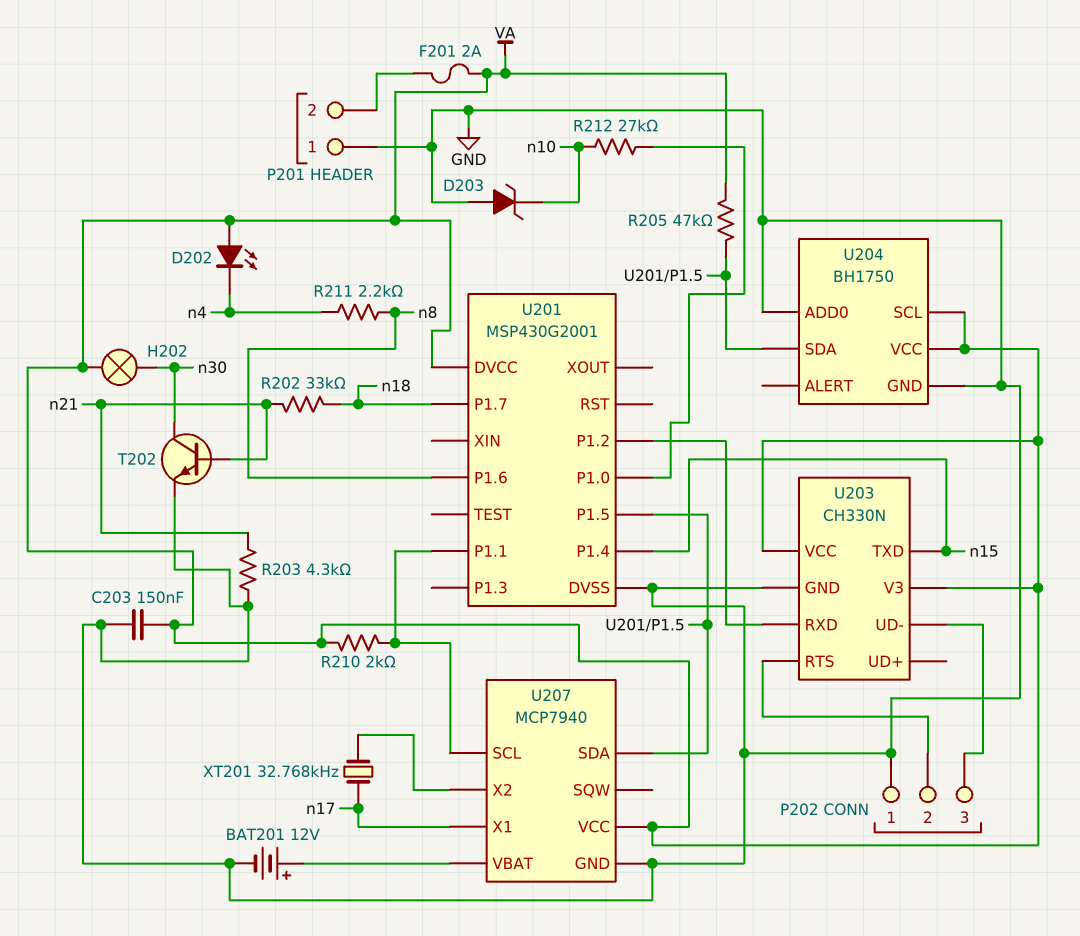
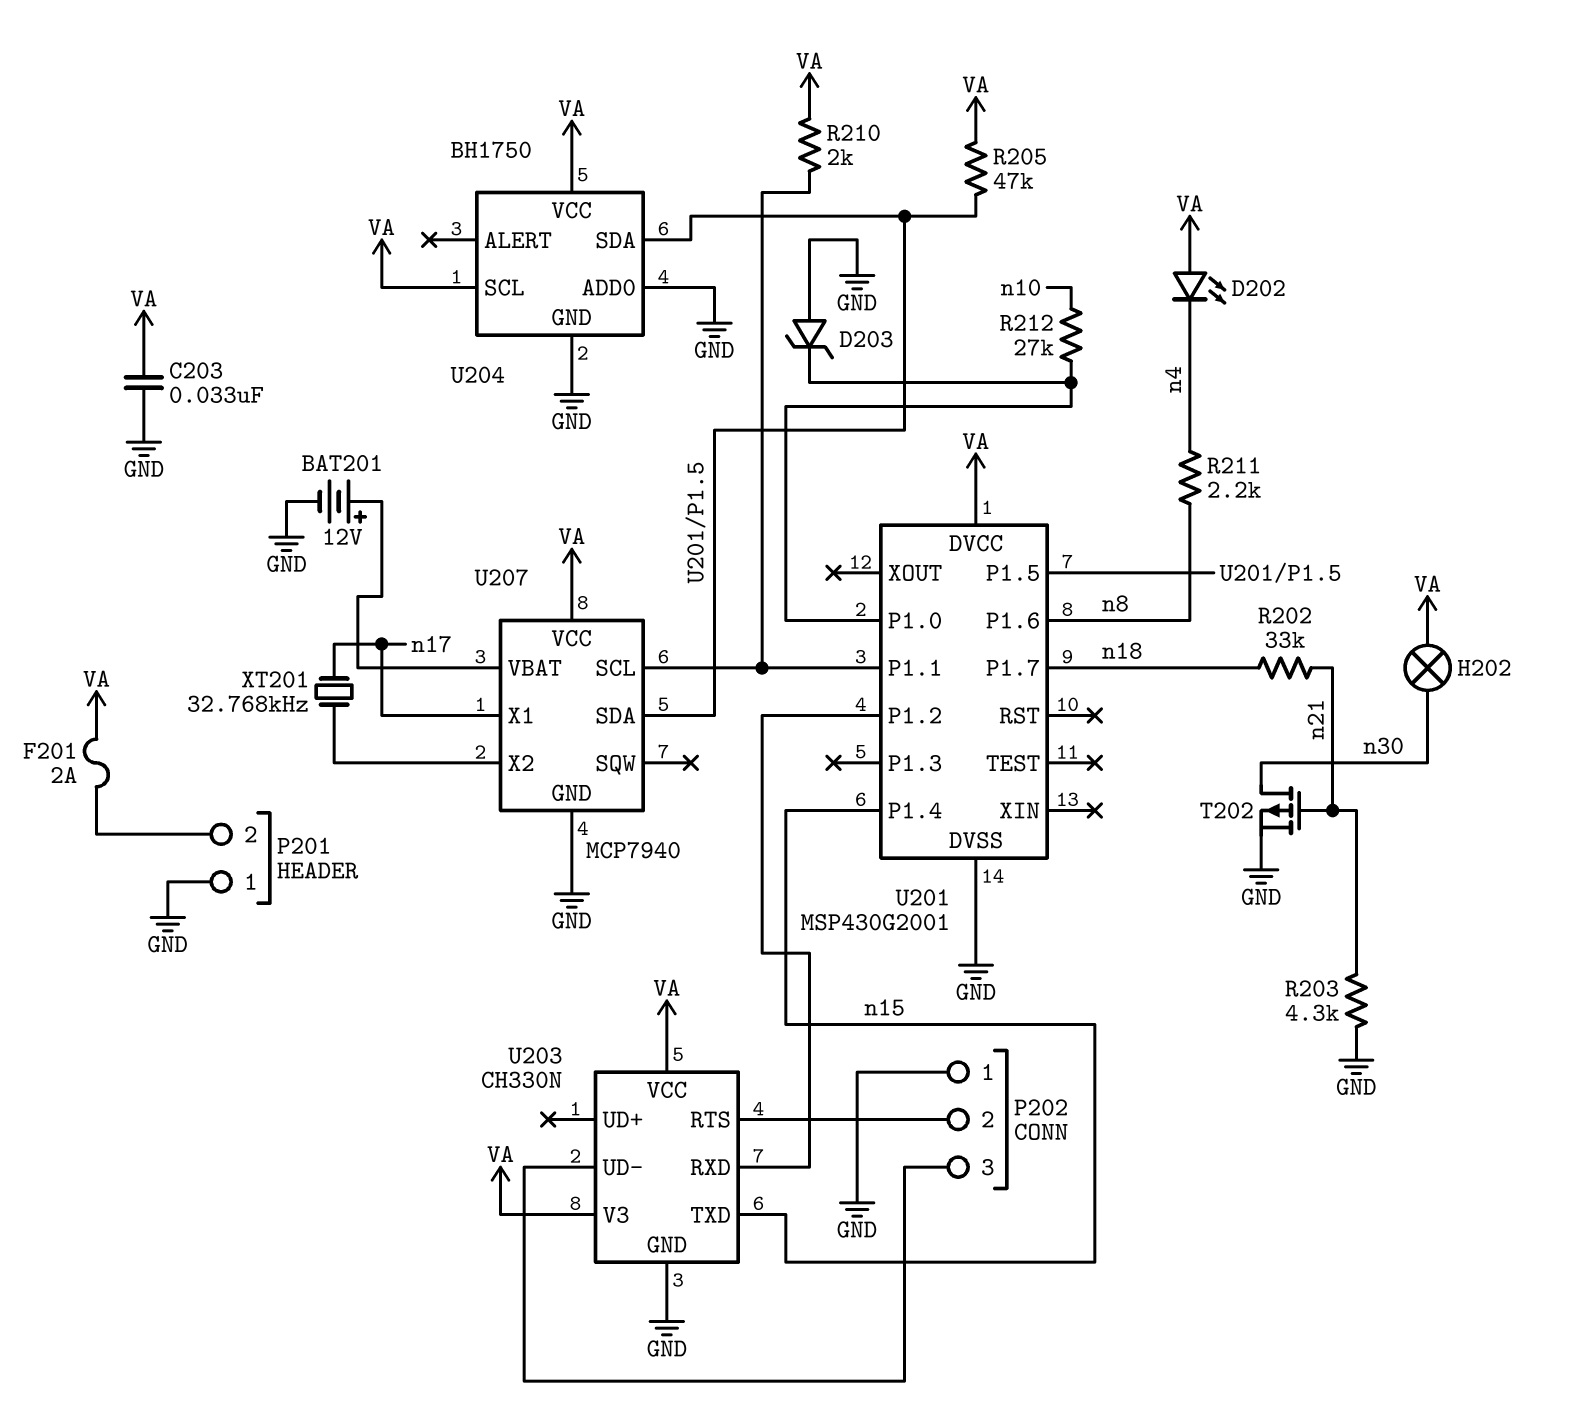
C203: 150nF (GND, VA) -> 33nF (GND, VA)
D203: zener (A GND, K n10) -> zener (A GND, K U201/P1.0)
T202: NPN (B n21, C n30, E GND) -> PMOS (G n21, D n30, S GND)

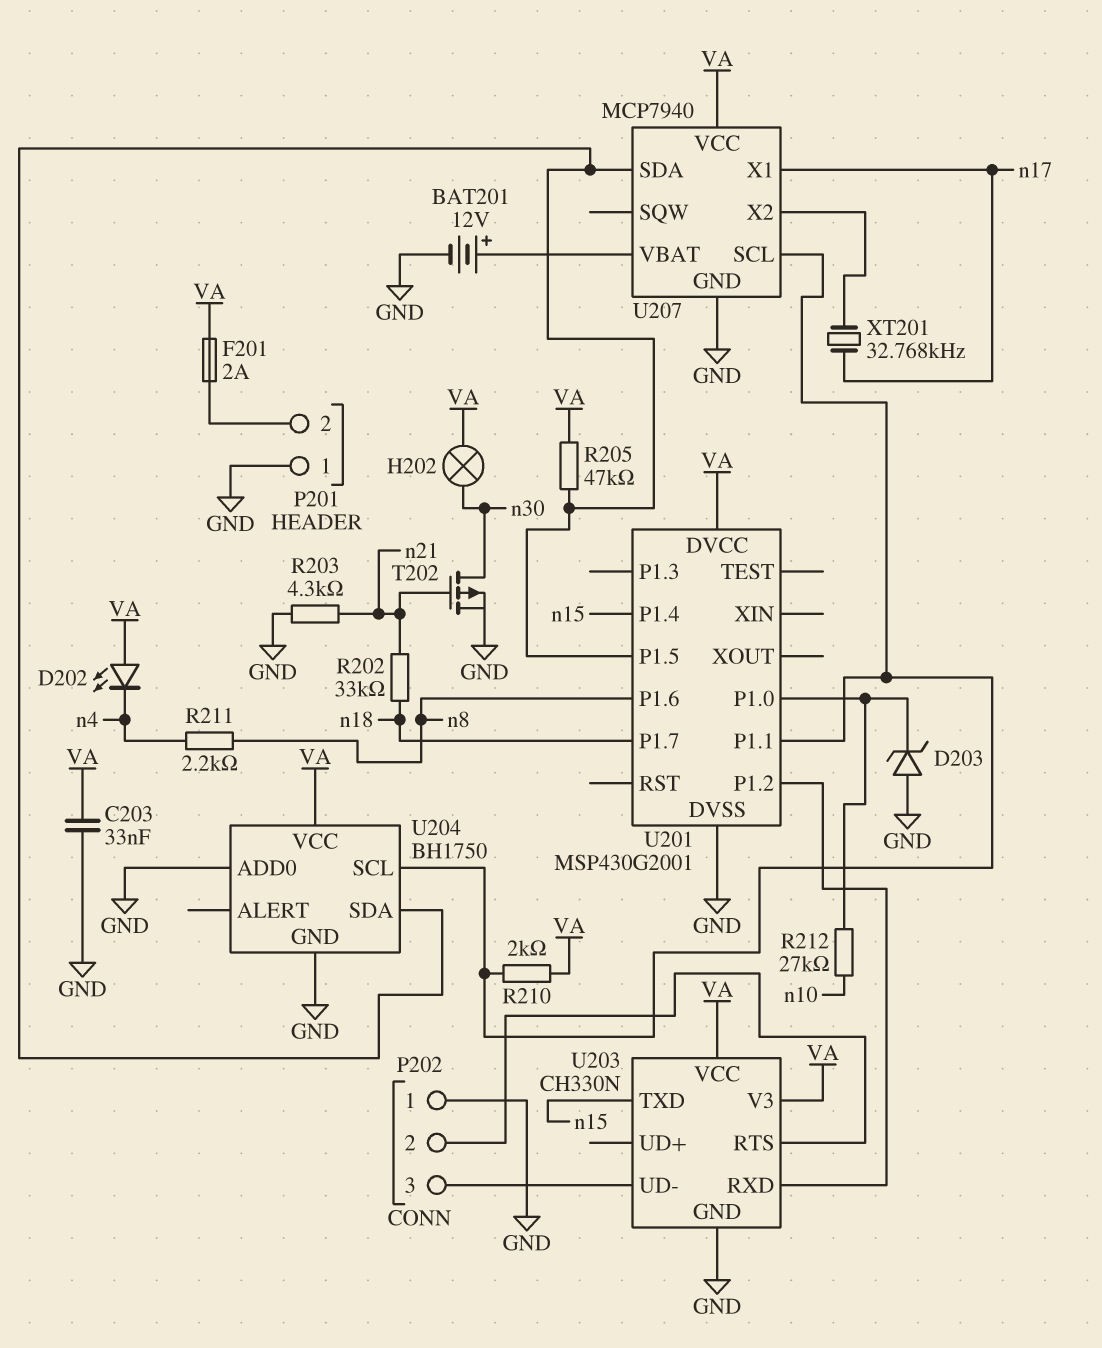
U204 pin SCL: VA -> U201/P1.1

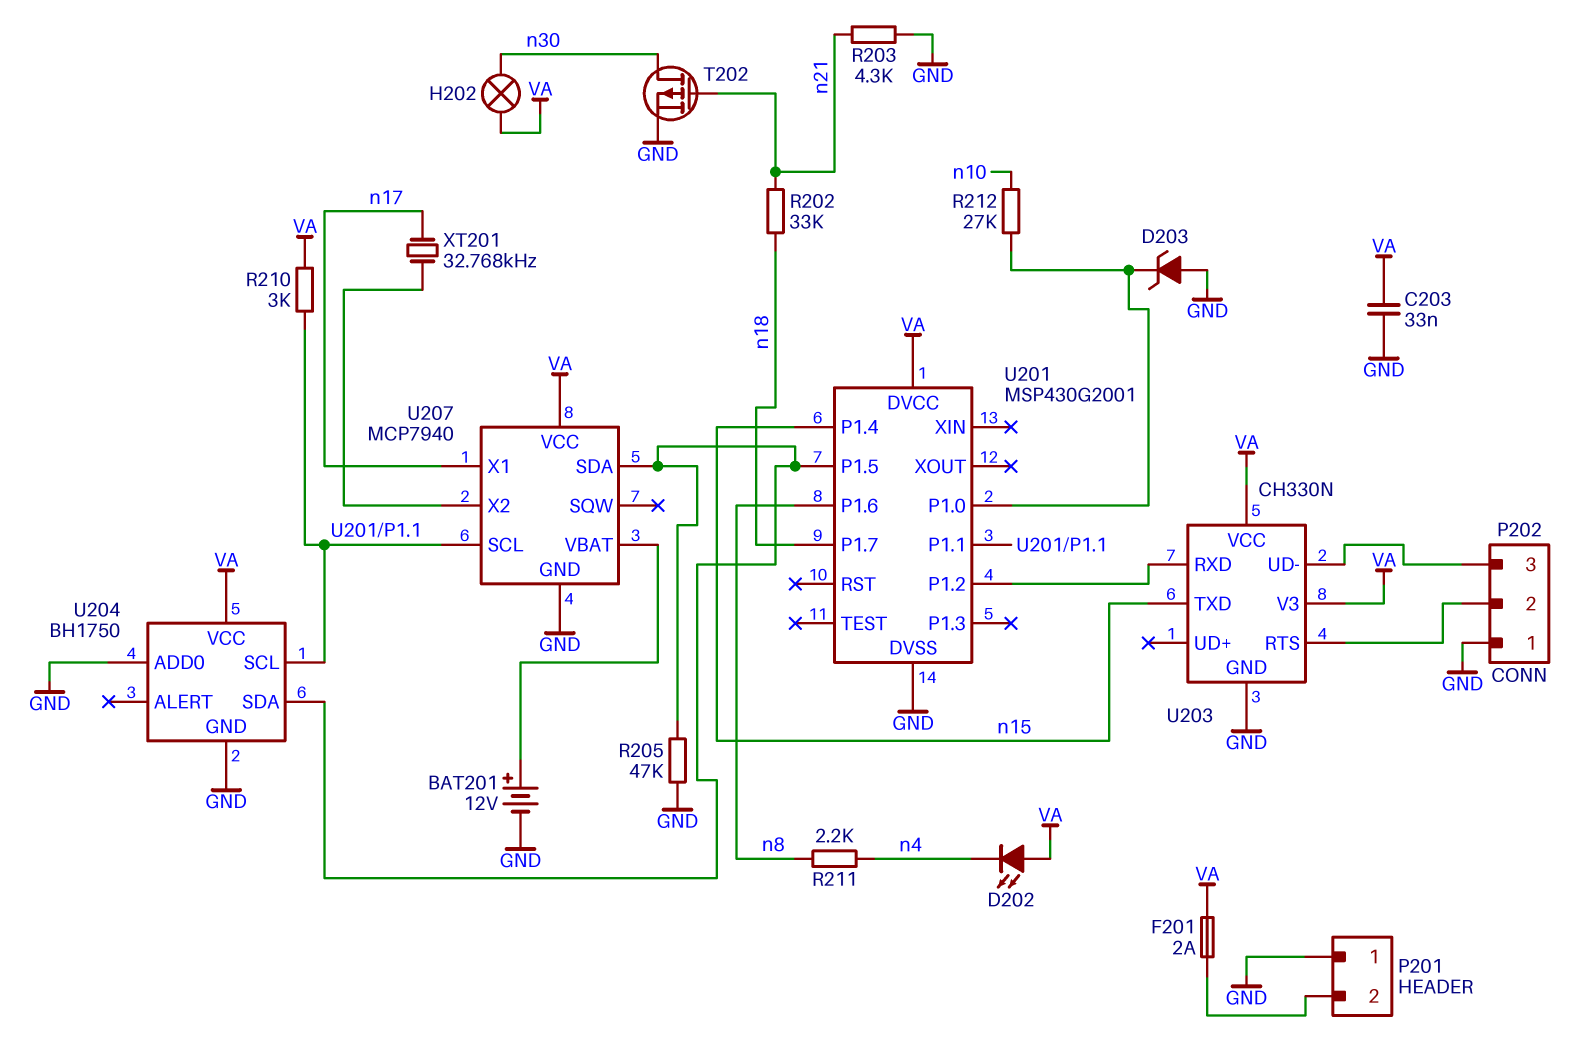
R205: 47k (U201/P1.5, VA) -> 47k (GND, U201/P1.5)
R210: 2k (U201/P1.1, VA) -> 3k (U201/P1.1, VA)

